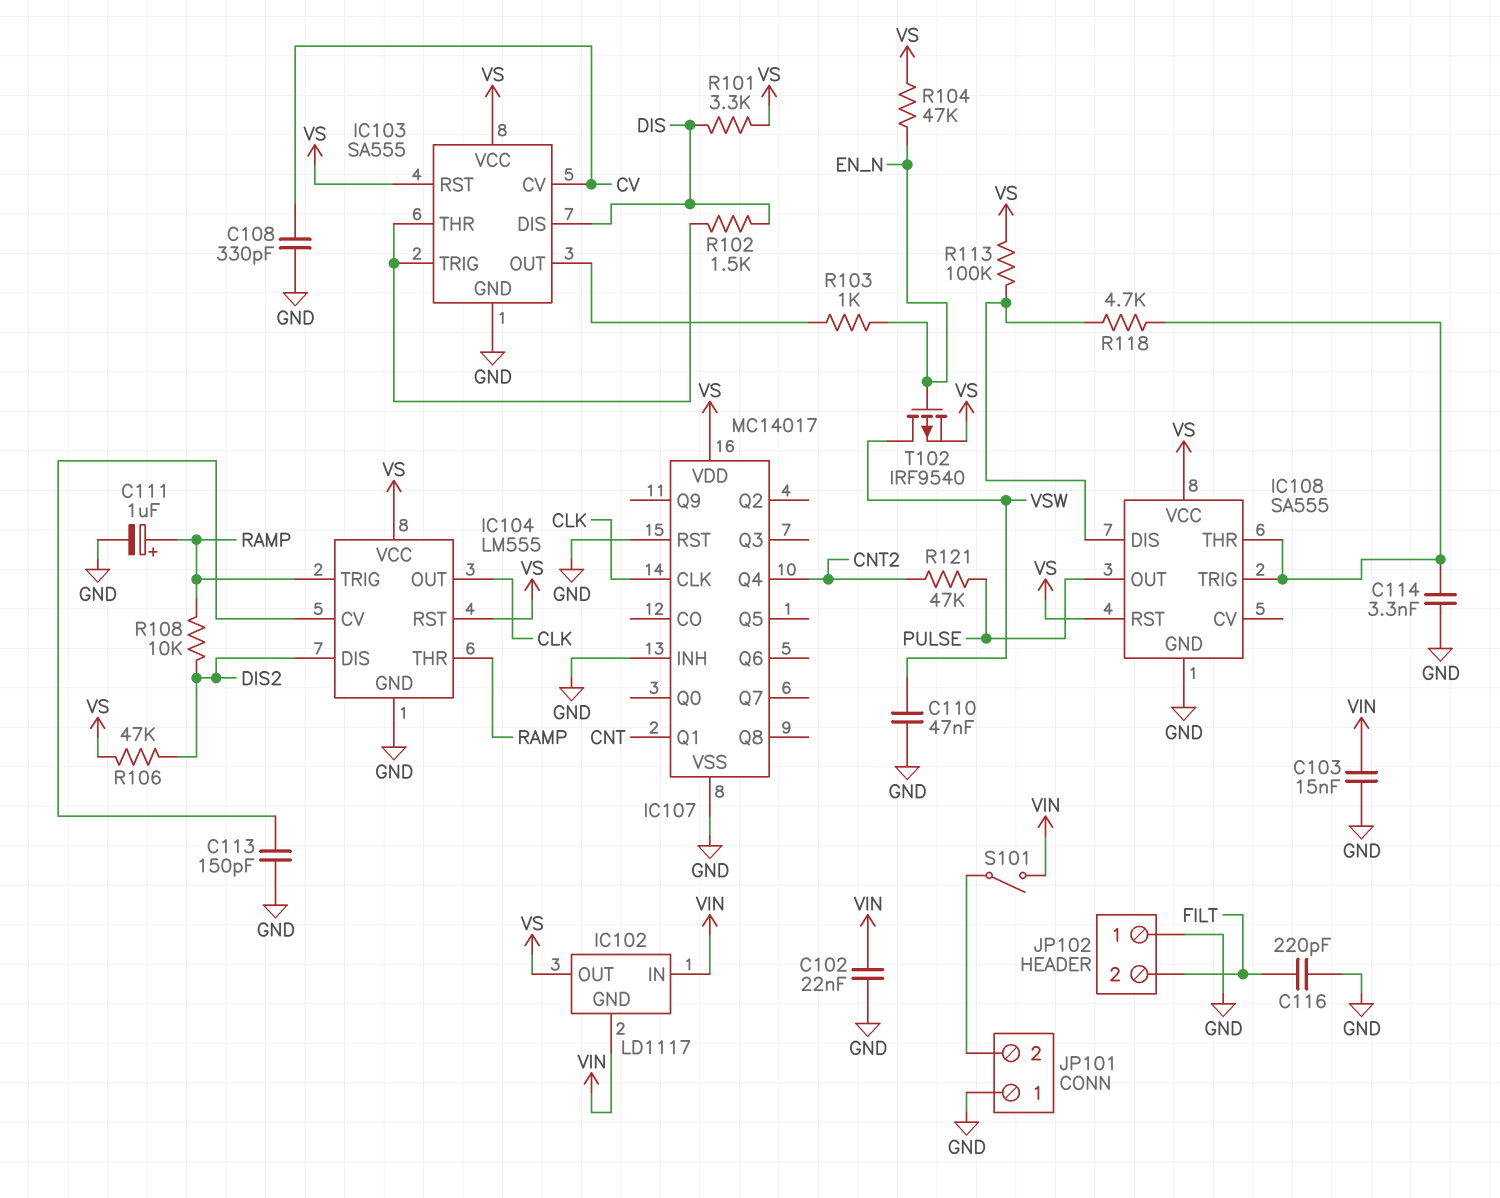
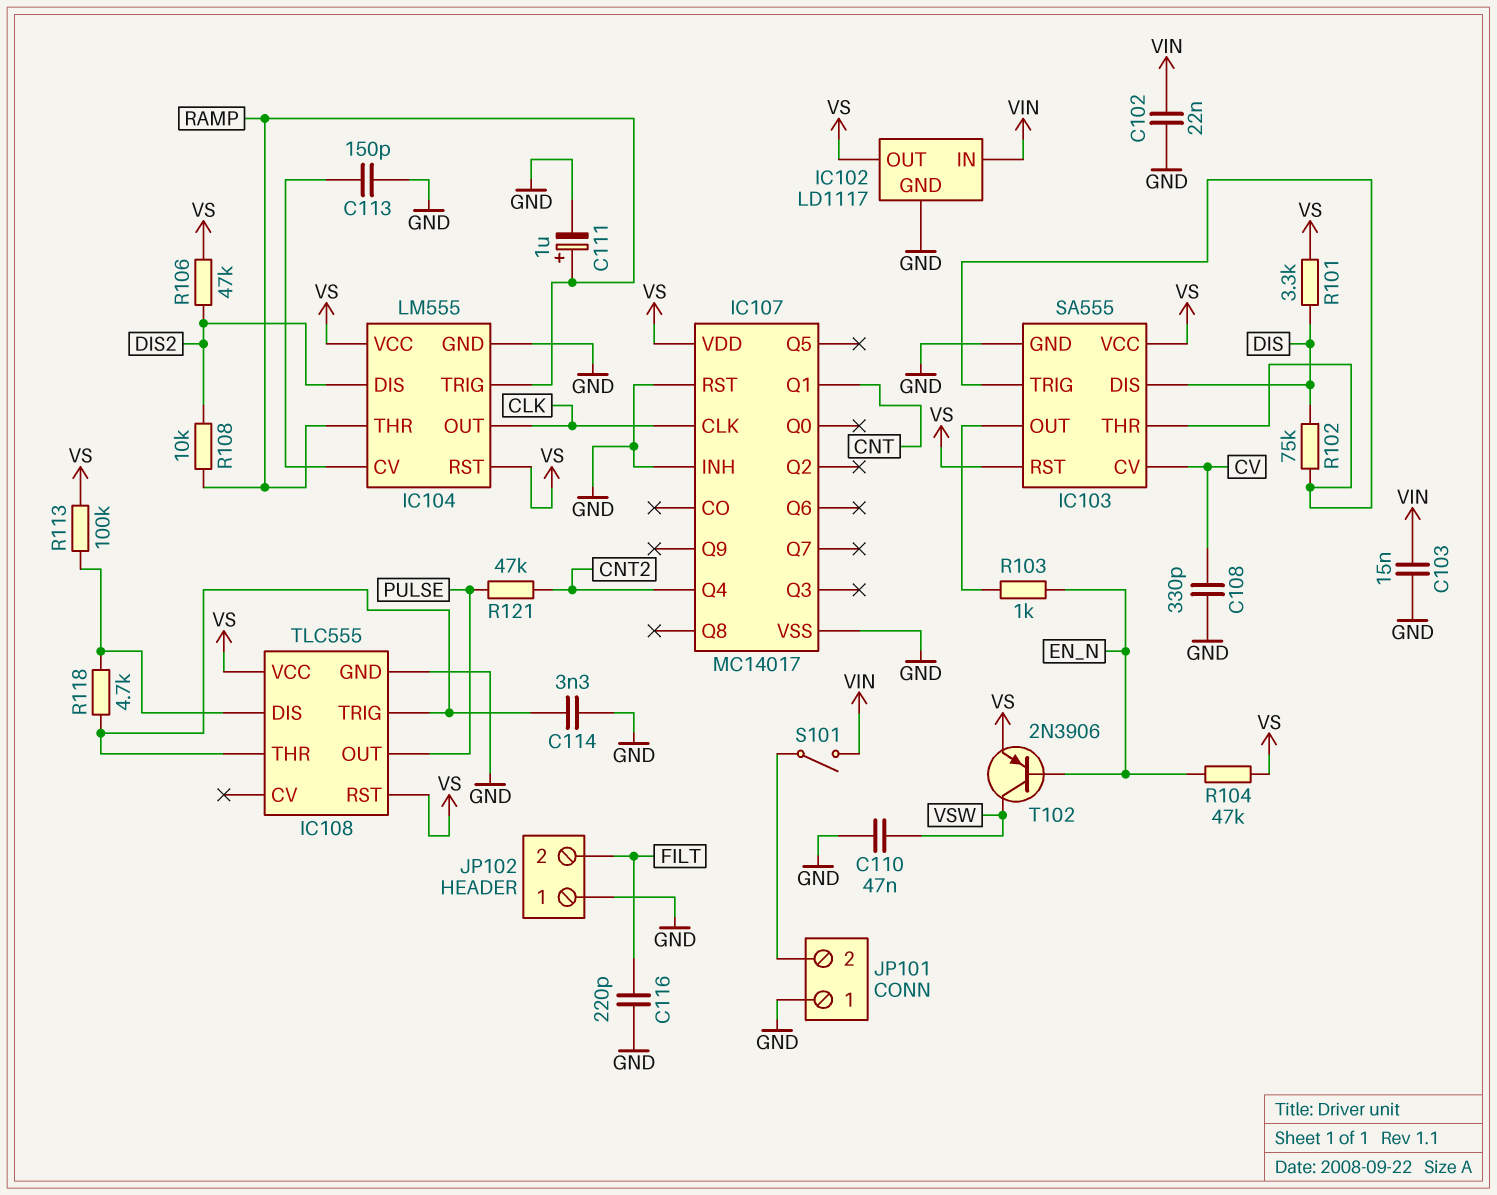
IC102 pin GND: VIN -> GND
IC108: SA555 -> TLC555
R102: 1.5k (DIS, IC103/THR) -> 75k (DIS, IC103/THR)
T102: PMOS IRF9540 (G EN_N, D VSW, S VS) -> PNP 2N3906 (B EN_N, C VSW, E VS)

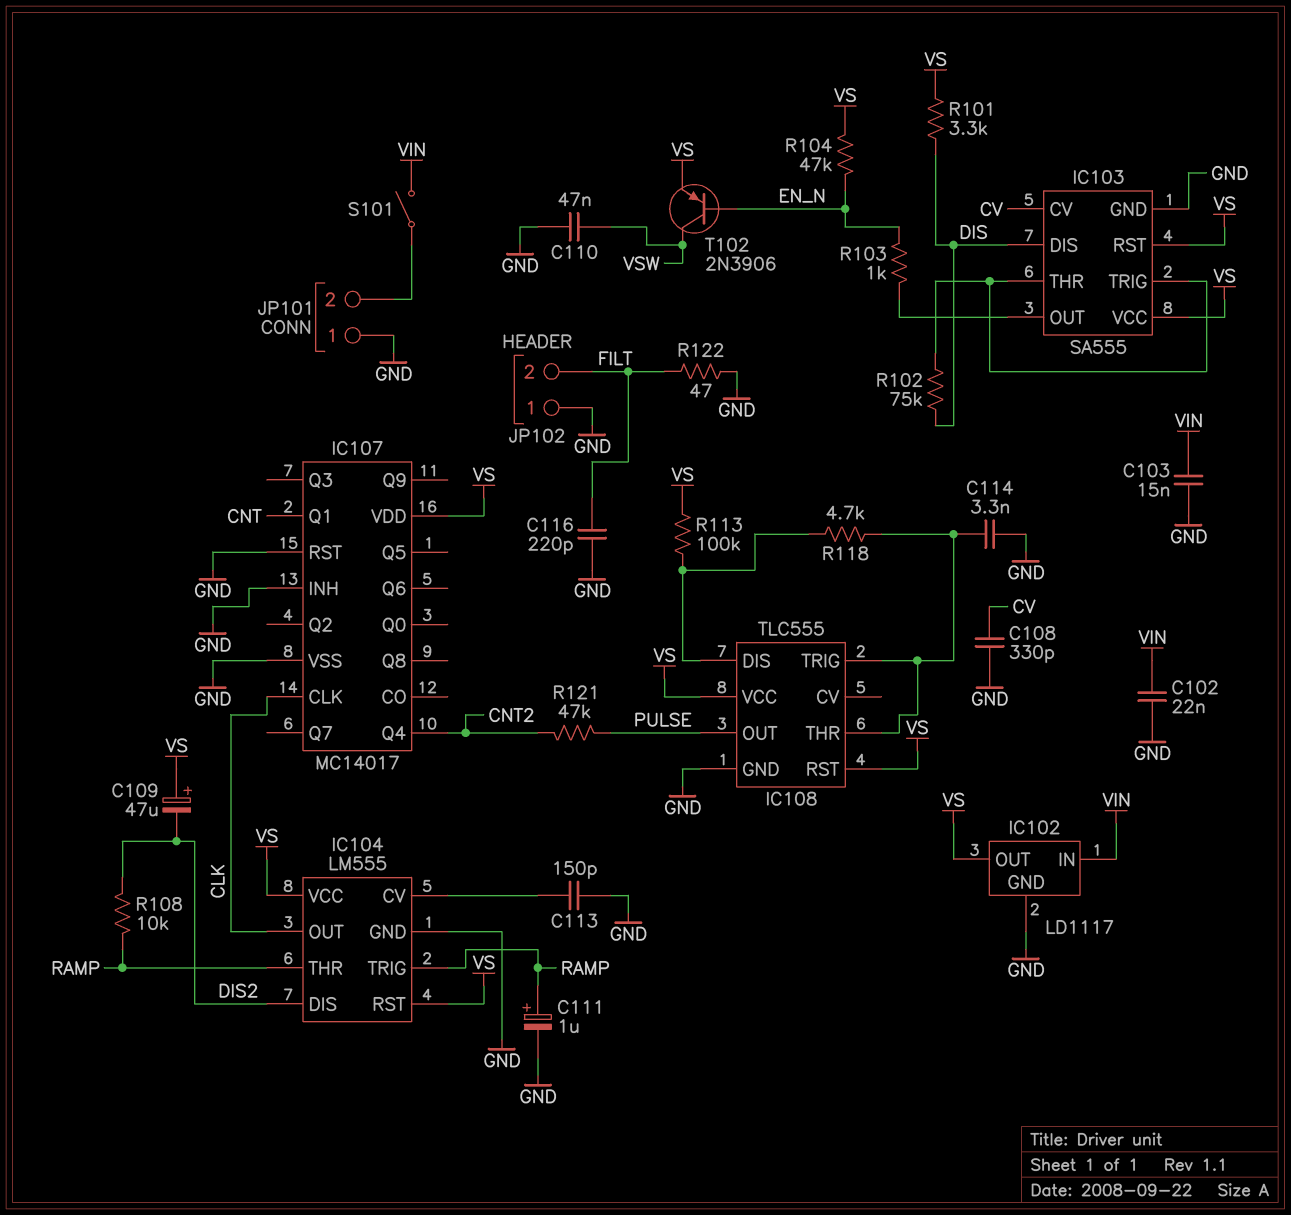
C109: none -> 47uF (plus VS, minus DIS2)
R106: 47k (DIS2, VS) -> none
R122: none -> 47 (FILT, GND)

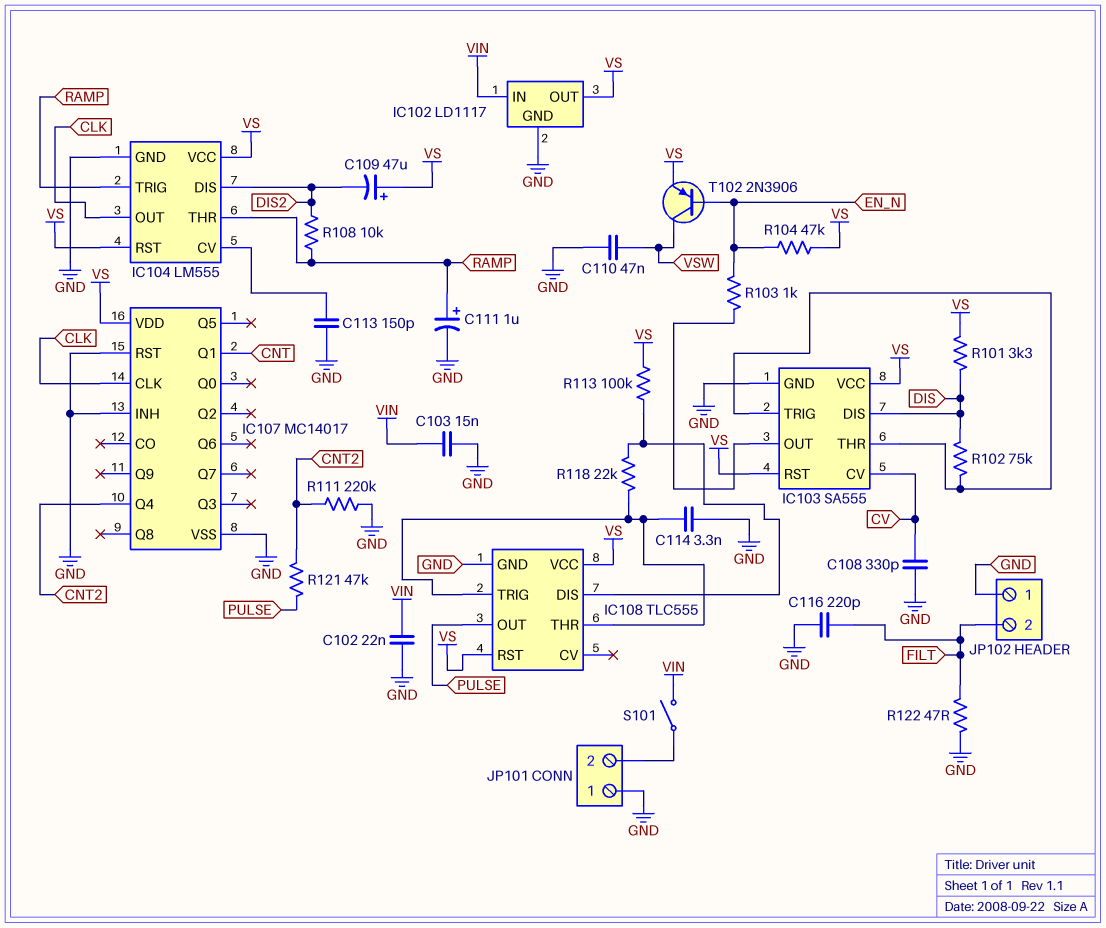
R111: none -> 220k (CNT2, GND)
R118: 4.7k (IC108/DIS, IC108/THR) -> 22k (IC108/DIS, IC108/THR)

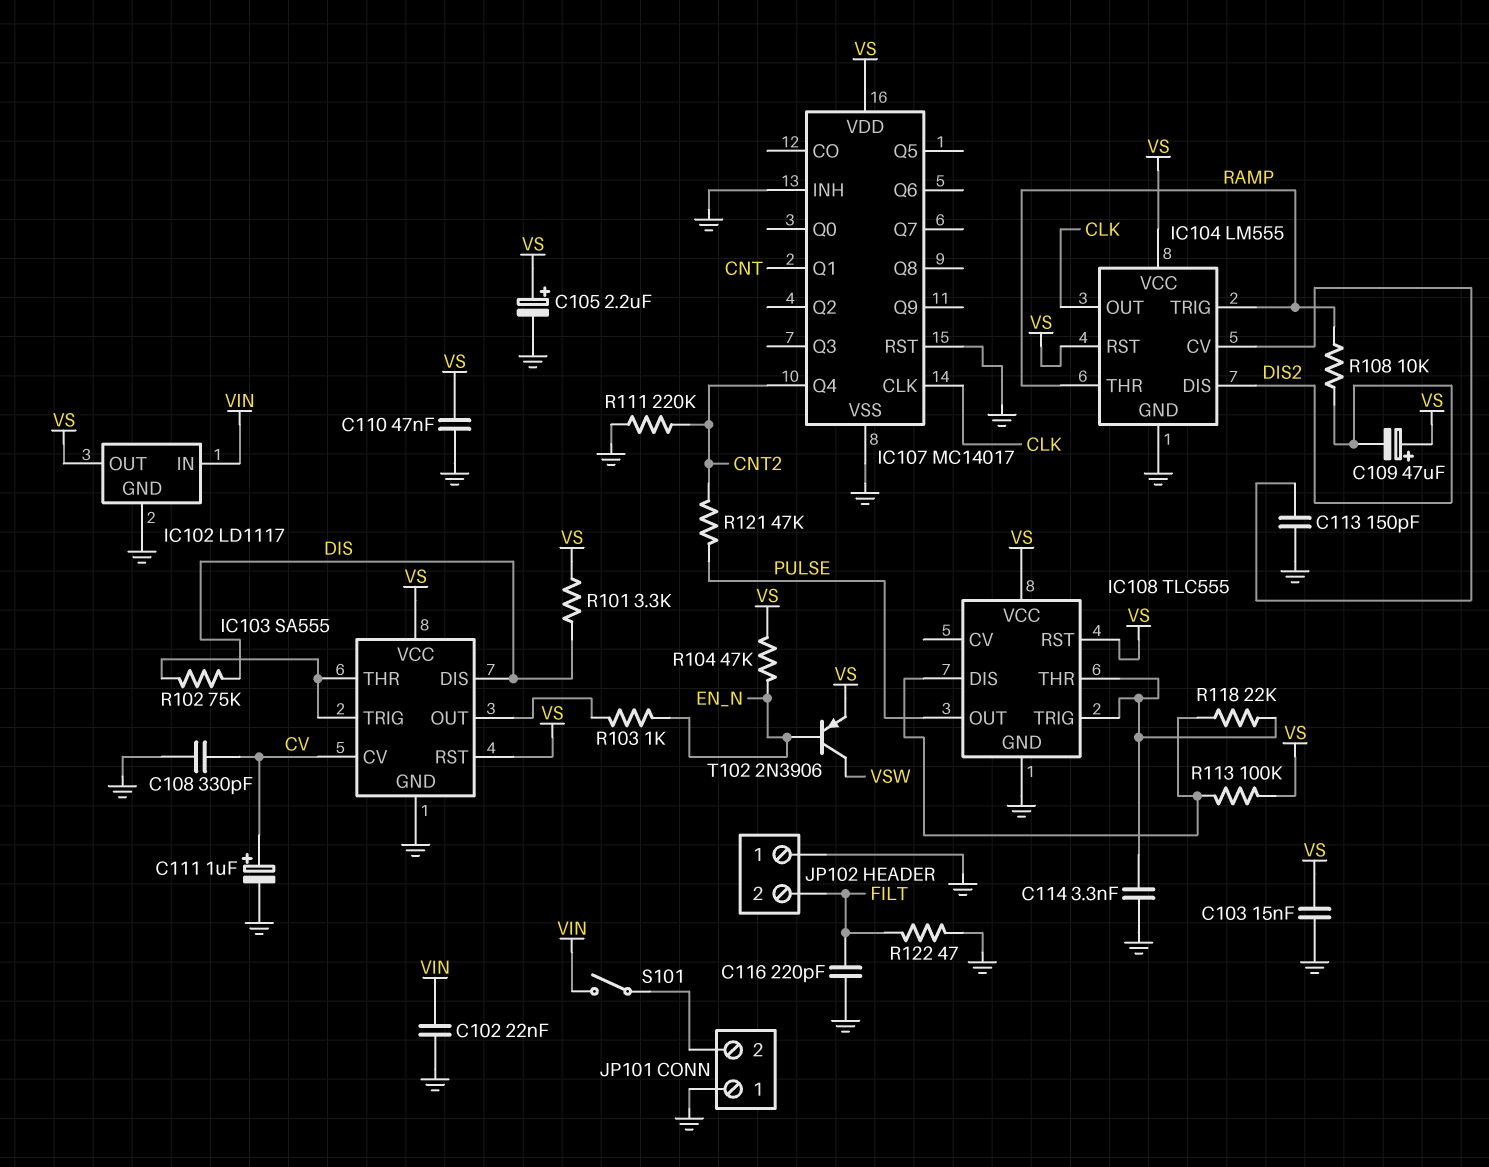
C103: 15nF (GND, VIN) -> 15nF (GND, VS)
C105: none -> 2.2uF (plus VS, minus GND)
C110: 47nF (GND, VSW) -> 47nF (GND, VS)
C111: 1uF (plus RAMP, minus GND) -> 1uF (plus CV, minus GND)

